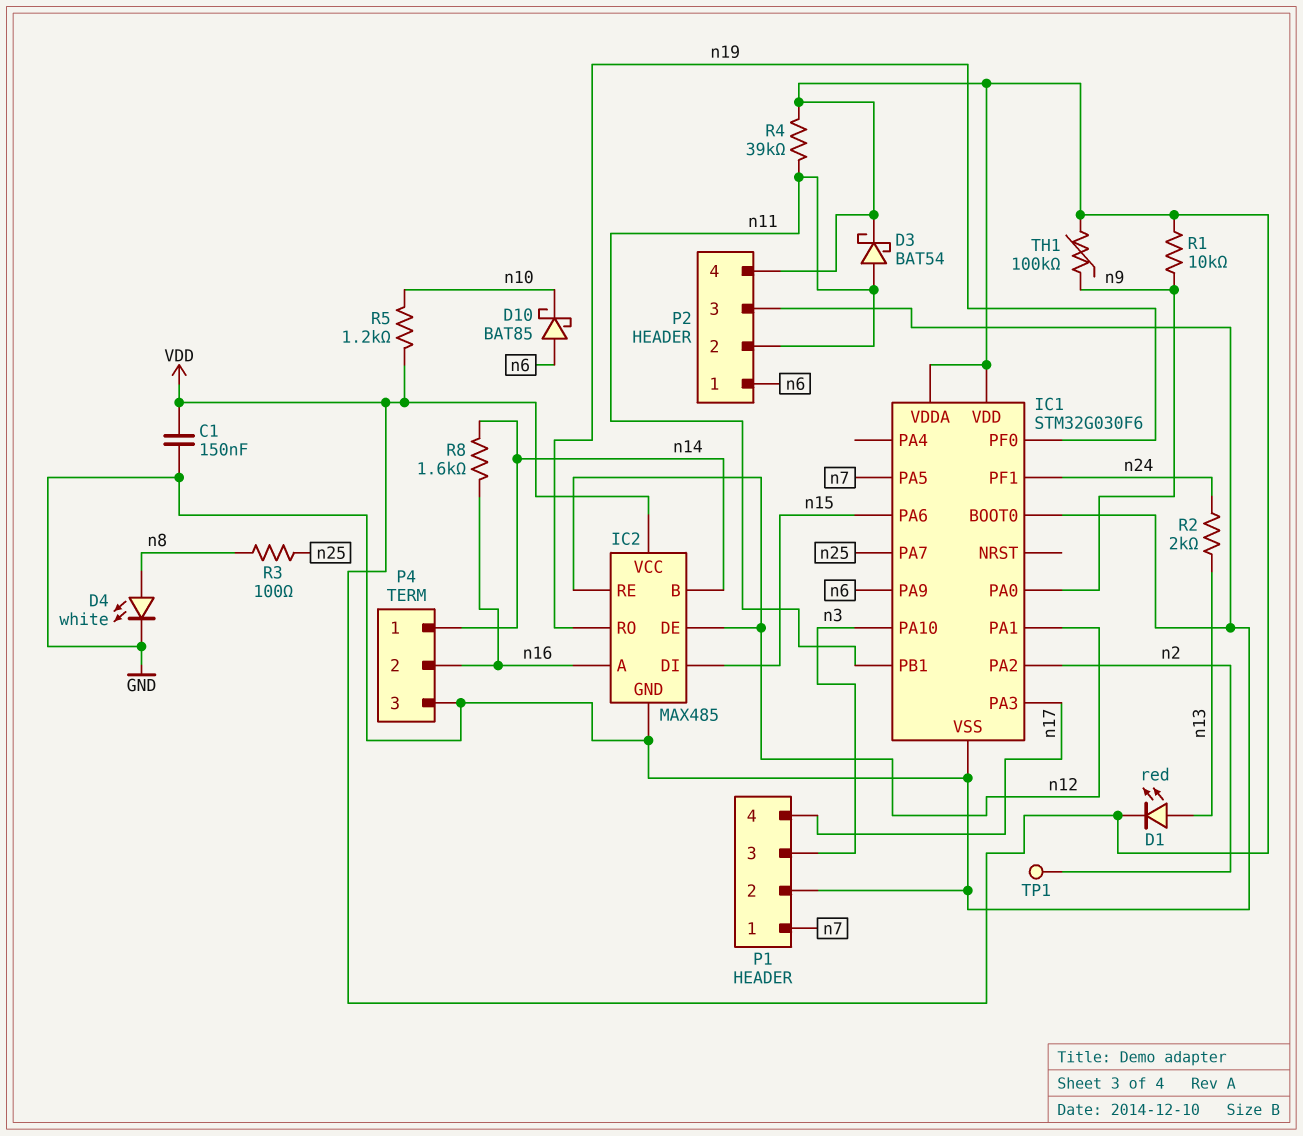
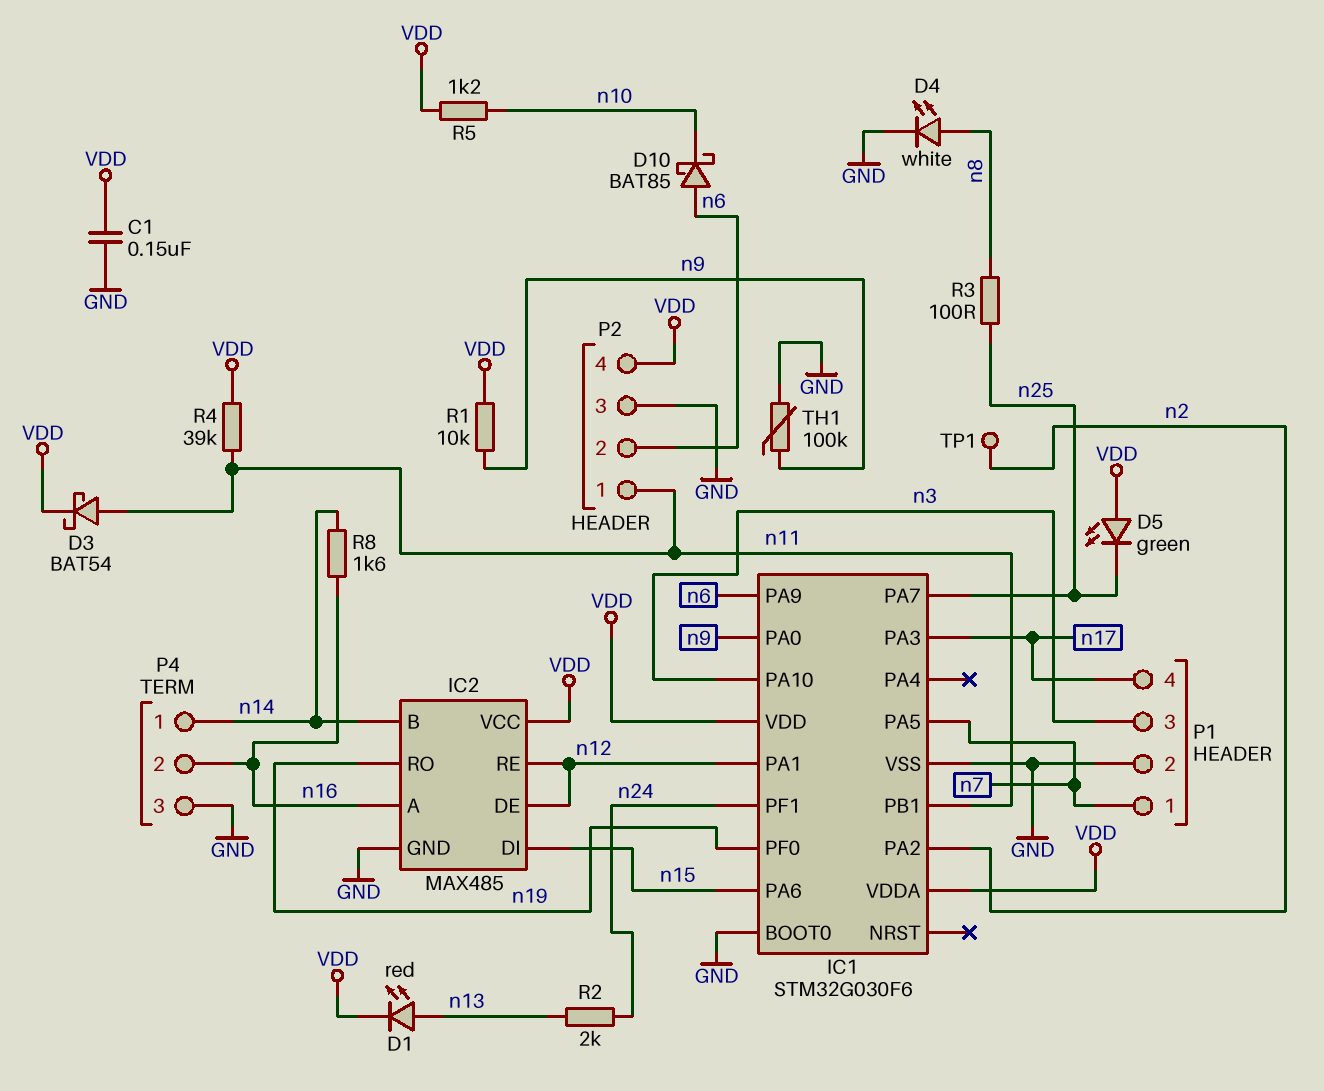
D5: none -> LED green (A VDD, K n25)
P2 pin 1: n6 -> n11
P2 pin 2: n11 -> n6
TH1: 100k (VDD, n9) -> 100k (GND, n9)

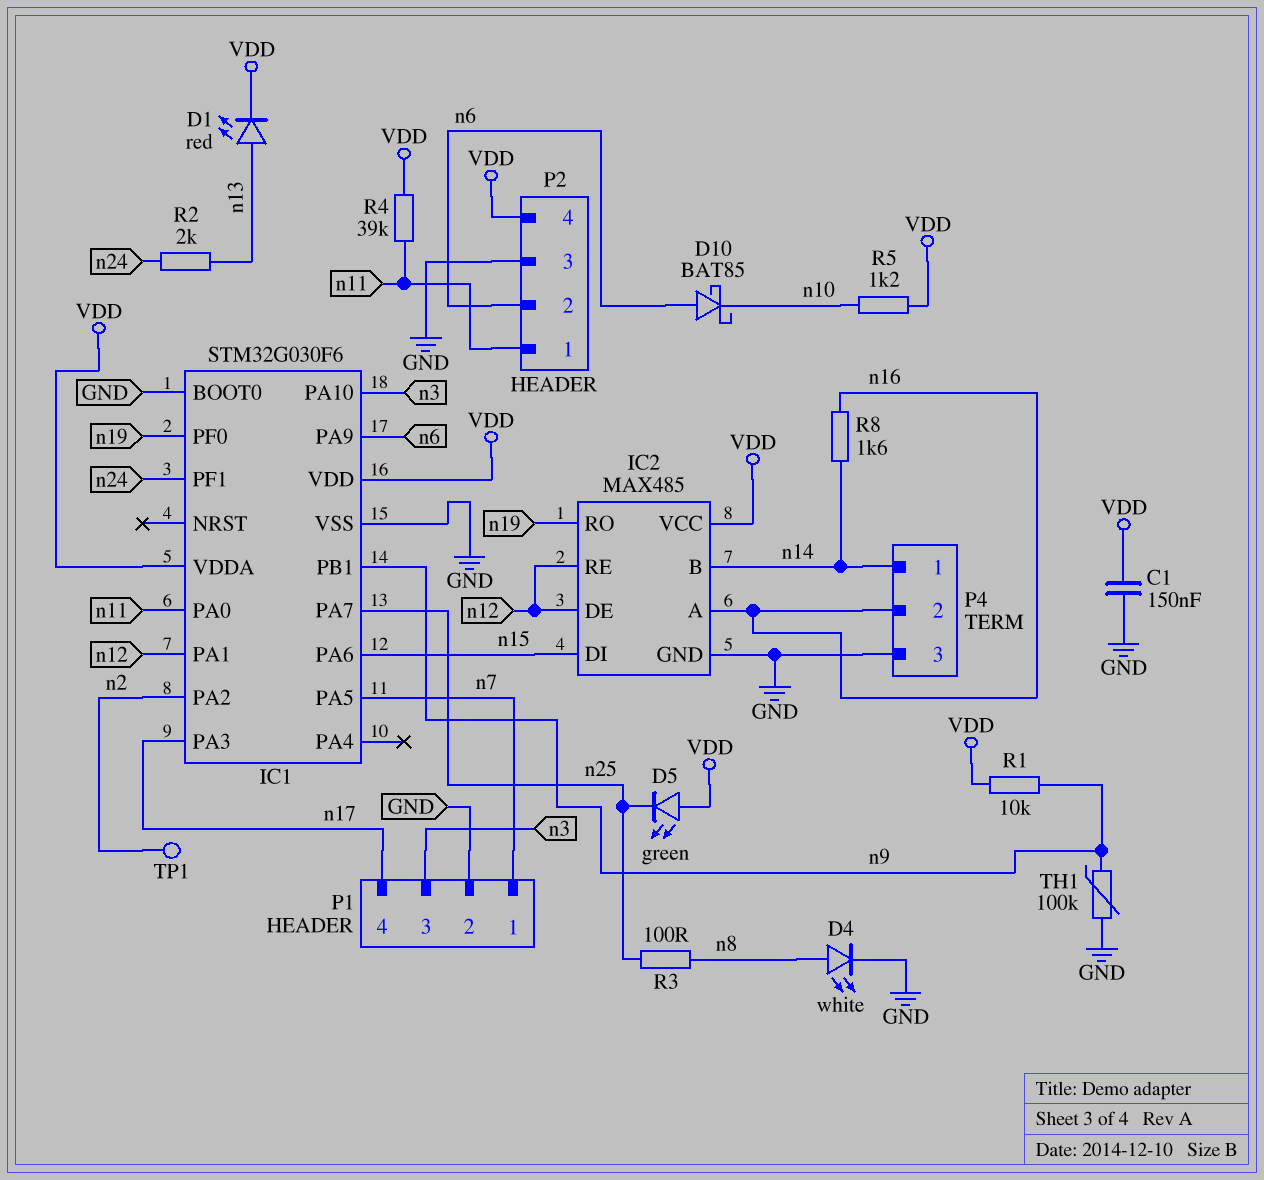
D3: schottky BAT54 (A n11, K VDD) -> none
IC1 pin PA0: n9 -> n11
IC1 pin PB1: n11 -> n9

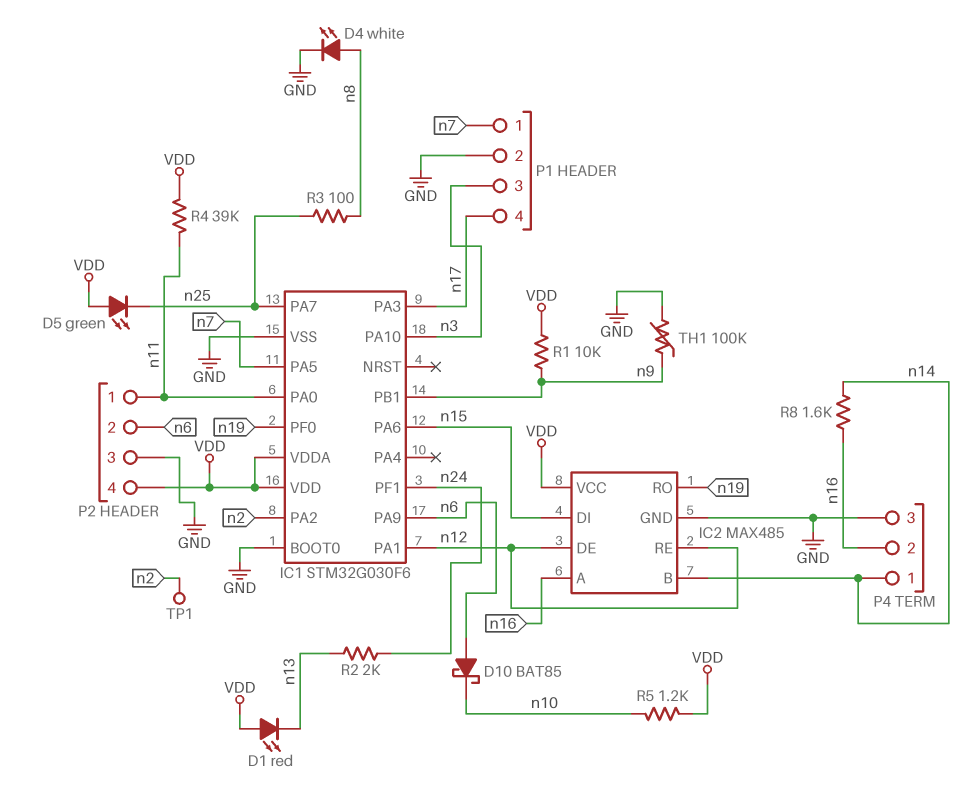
C1: 150nF (GND, VDD) -> none
D1: LED red (A n13, K VDD) -> LED red (A VDD, K n13)

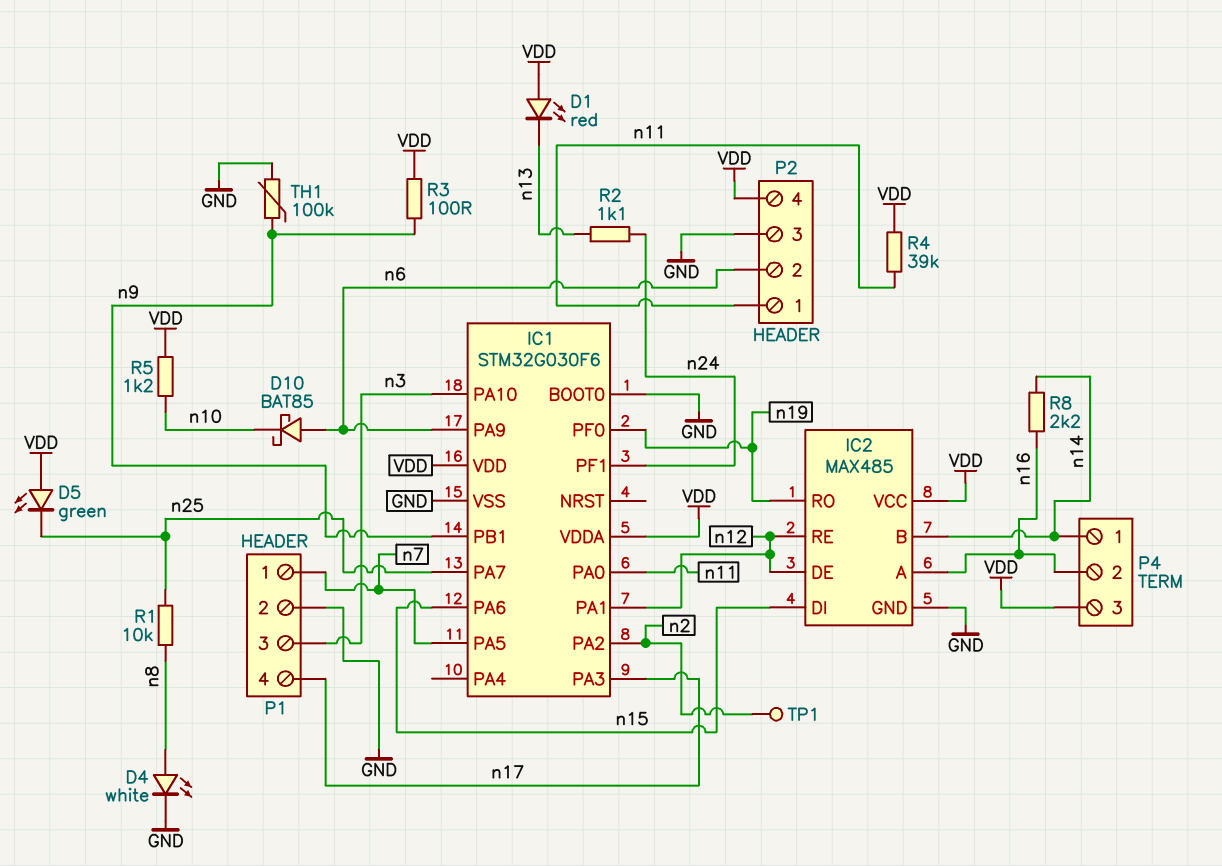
P4 pin 3: GND -> VDD
R1: 10k (VDD, n9) -> 10k (n8, n25)
R2: 2k (n13, n24) -> 1.1k (n13, n24)
R3: 100 (n8, n25) -> 100 (VDD, n9)
R8: 1.6k (n14, n16) -> 2.2k (n14, n16)

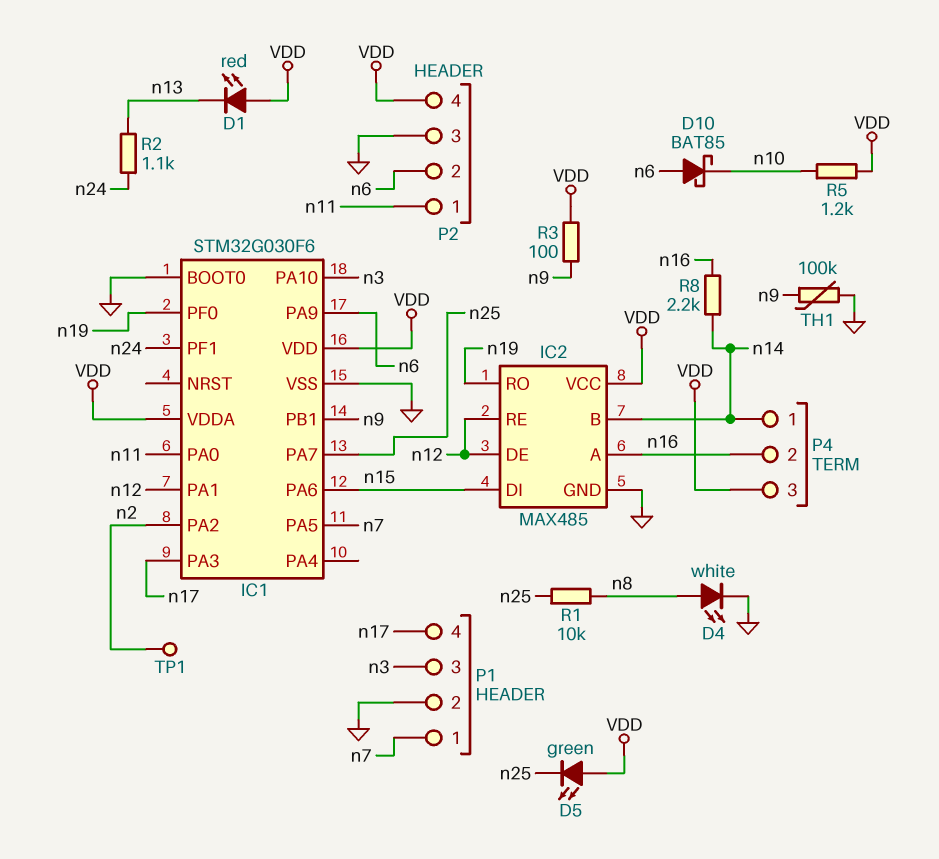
R4: 39k (VDD, n11) -> none

